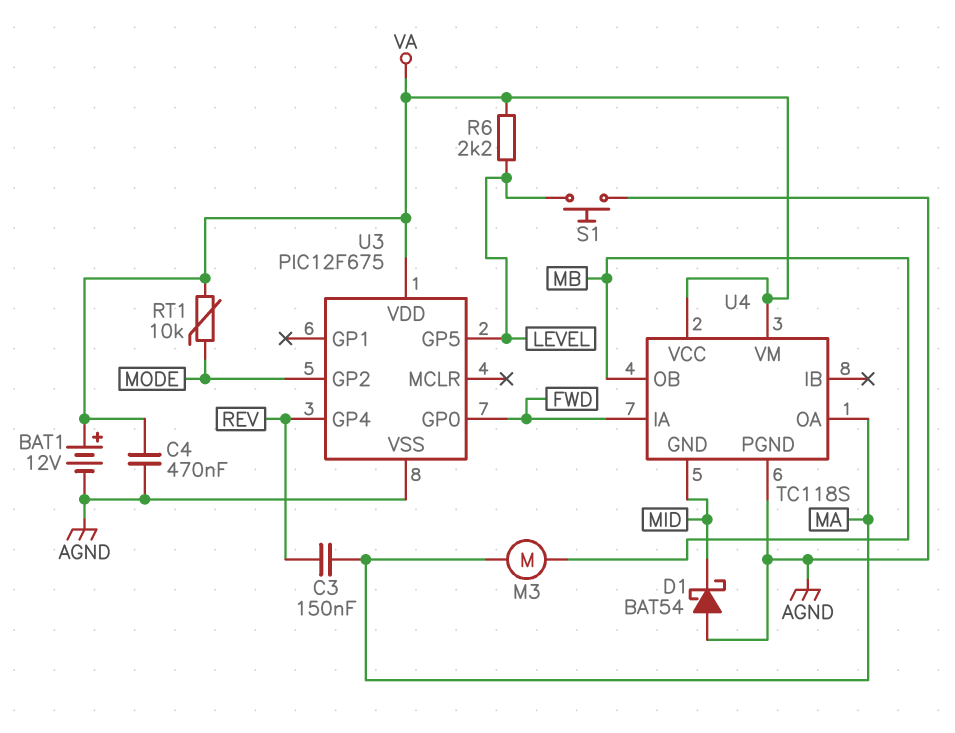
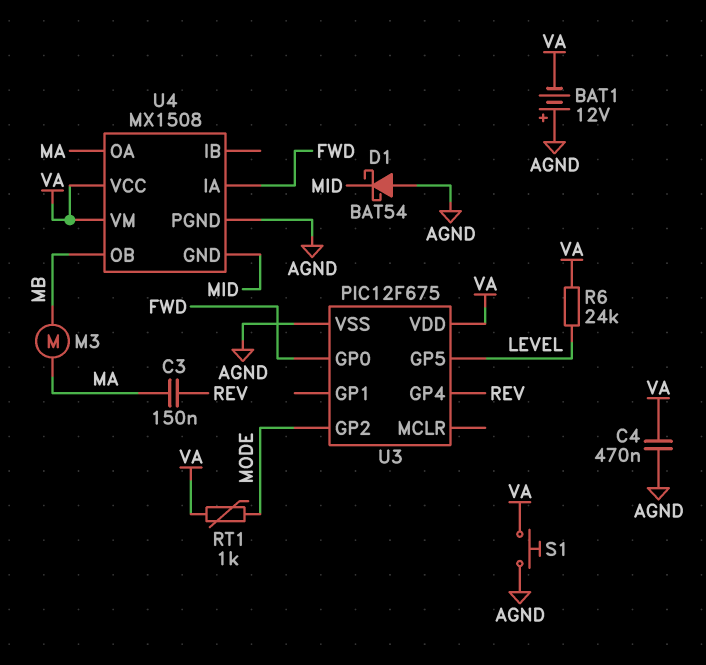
BAT1: 12V (plus VA, minus AGND) -> 12V (plus AGND, minus VA)
R6: 2.2k (LEVEL, VA) -> 24k (LEVEL, VA)
RT1: 10k (MODE, VA) -> 1k (MODE, VA)
S1: button (AGND, LEVEL) -> button (AGND, VA)
U4: TC118S -> MX1508

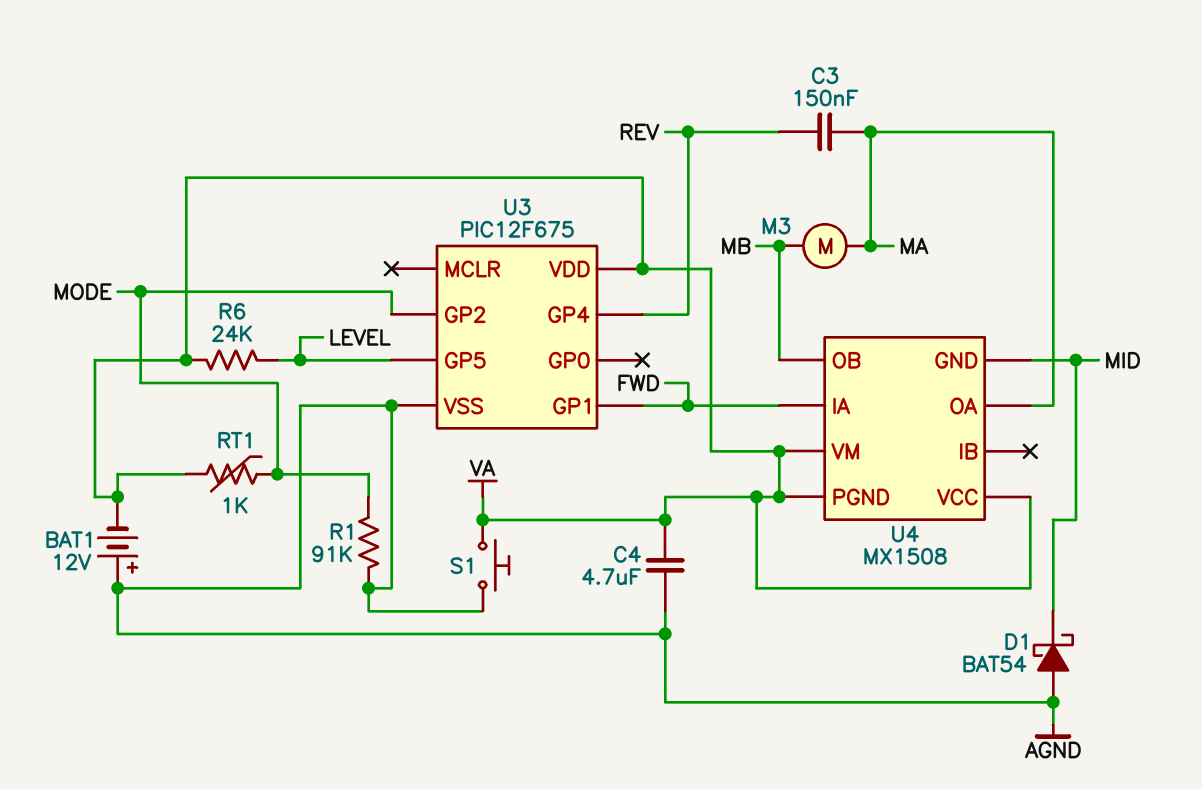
C4: 470nF (AGND, VA) -> 4.7uF (AGND, VA)
R1: none -> 91k (AGND, MODE)
U3 pin GP0: FWD -> none
U3 pin GP1: none -> FWD
U4 pin PGND: AGND -> VA

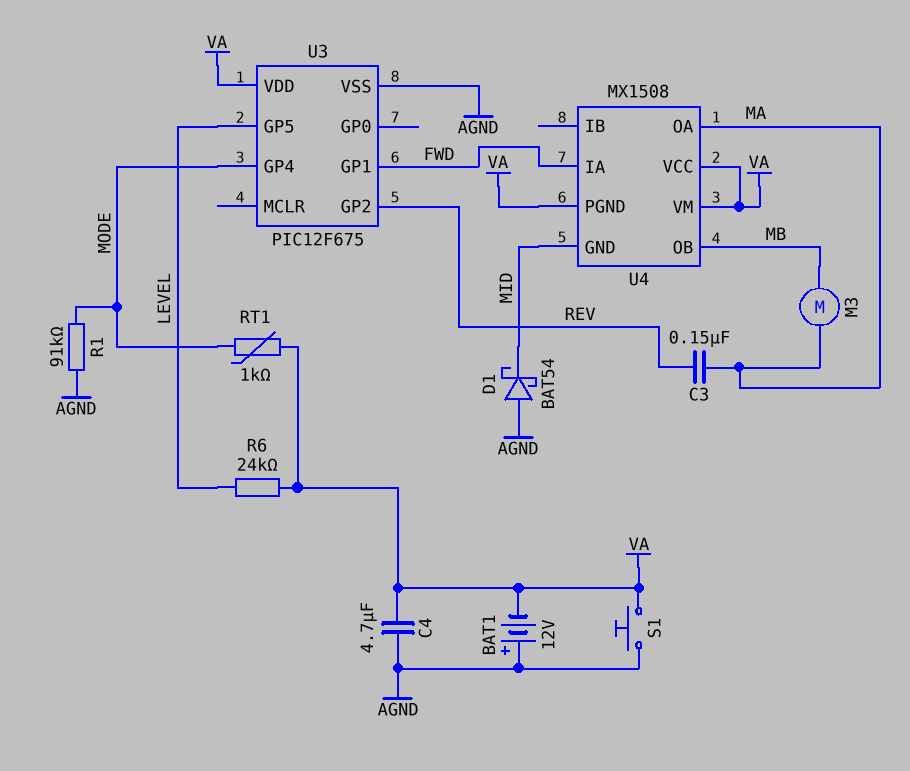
U3 pin GP2: MODE -> REV
U3 pin GP4: REV -> MODE

